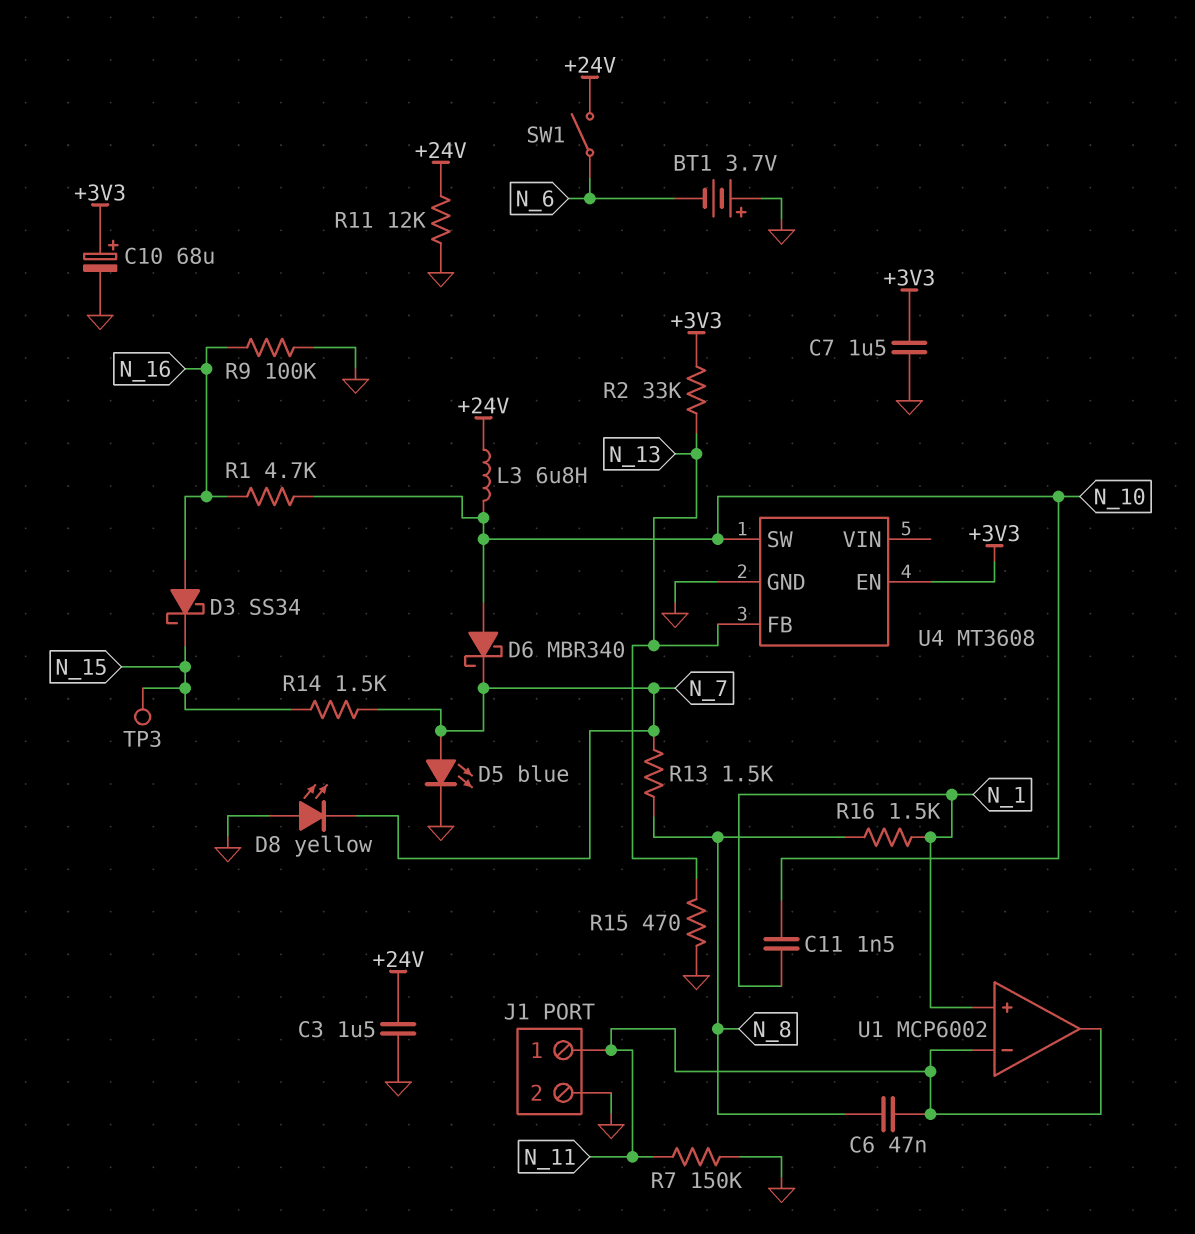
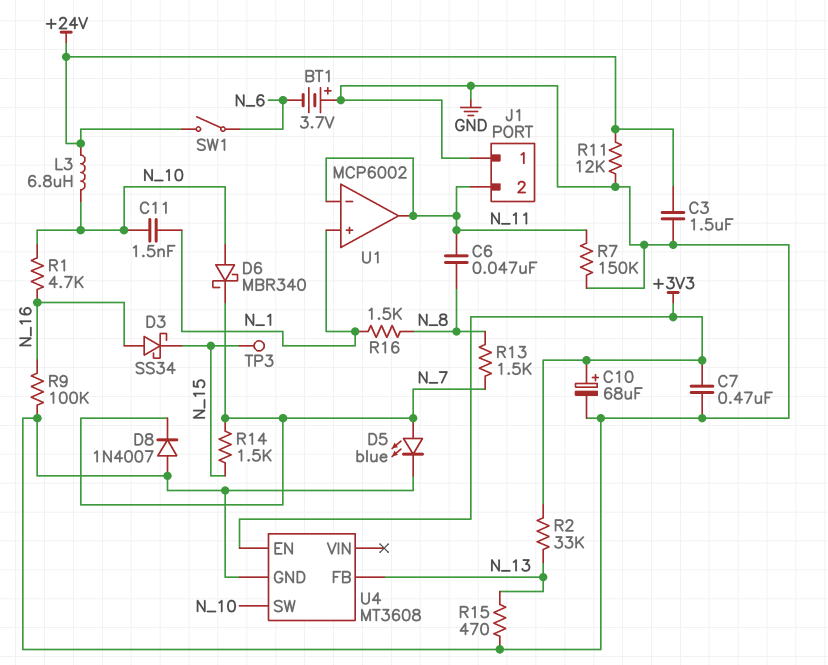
C7: 1.5uF (+3V3, GND) -> 470nF (+3V3, GND)
D8: LED yellow (A GND, K N_7) -> diode 1N4007 (A GND, K N_7)
J1 pin 1: N_11 -> GND
J1 pin 2: GND -> N_11

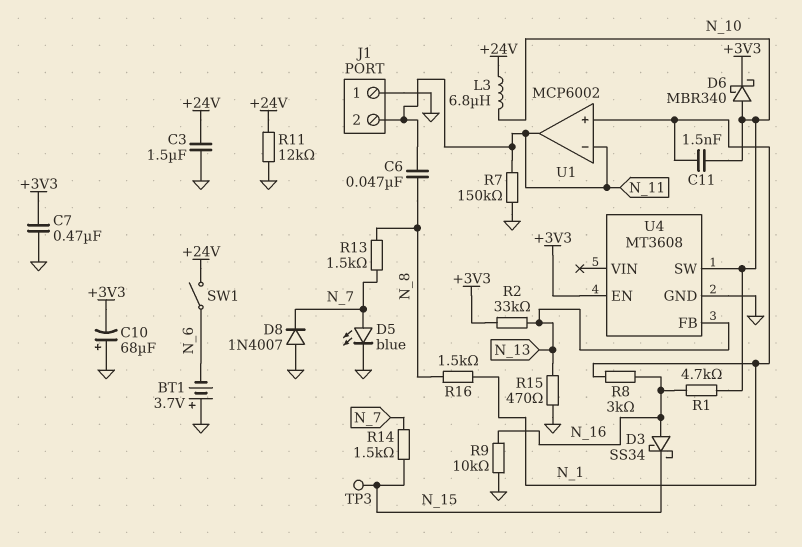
C10: 68uF (plus +3V3, minus GND) -> 68uF (plus GND, minus +3V3)
D6: schottky MBR340 (A N_10, K N_7) -> schottky MBR340 (A N_10, K +3V3)
R8: none -> 3k (N_1, N_16)
R9: 100k (GND, N_16) -> 10k (GND, N_16)

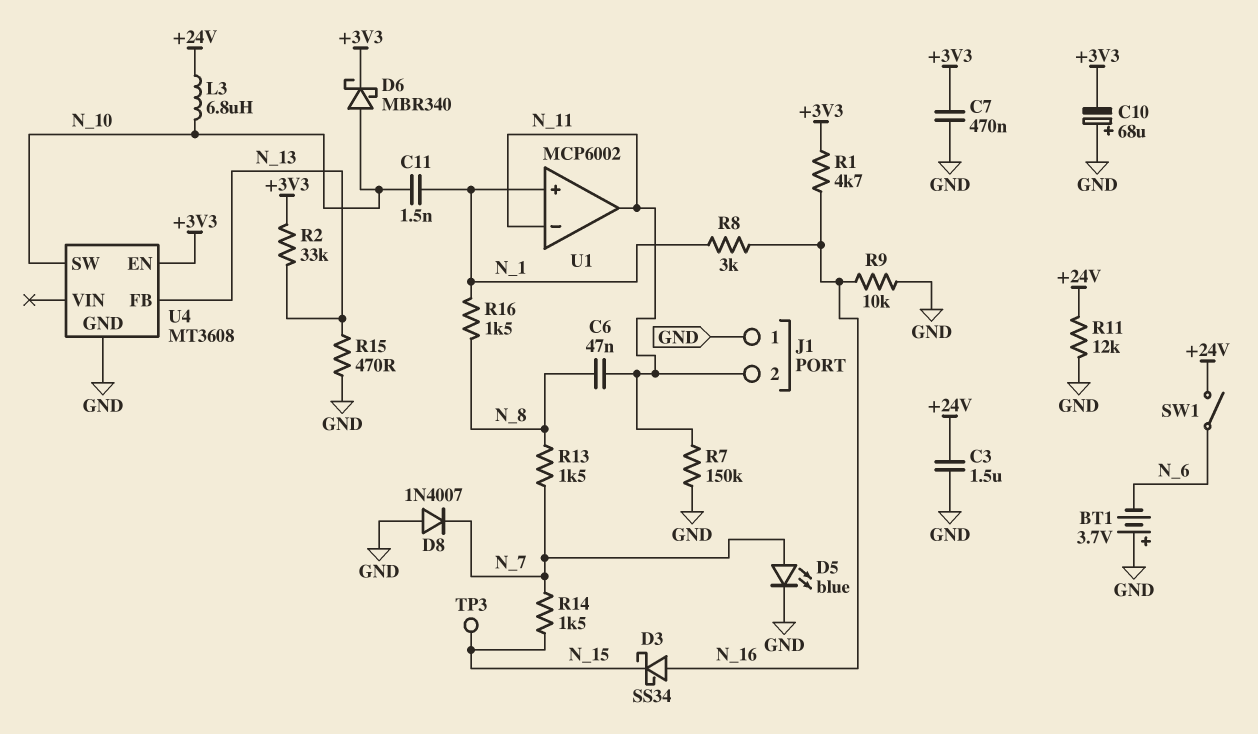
R1: 4.7k (N_10, N_16) -> 4.7k (+3V3, N_16)

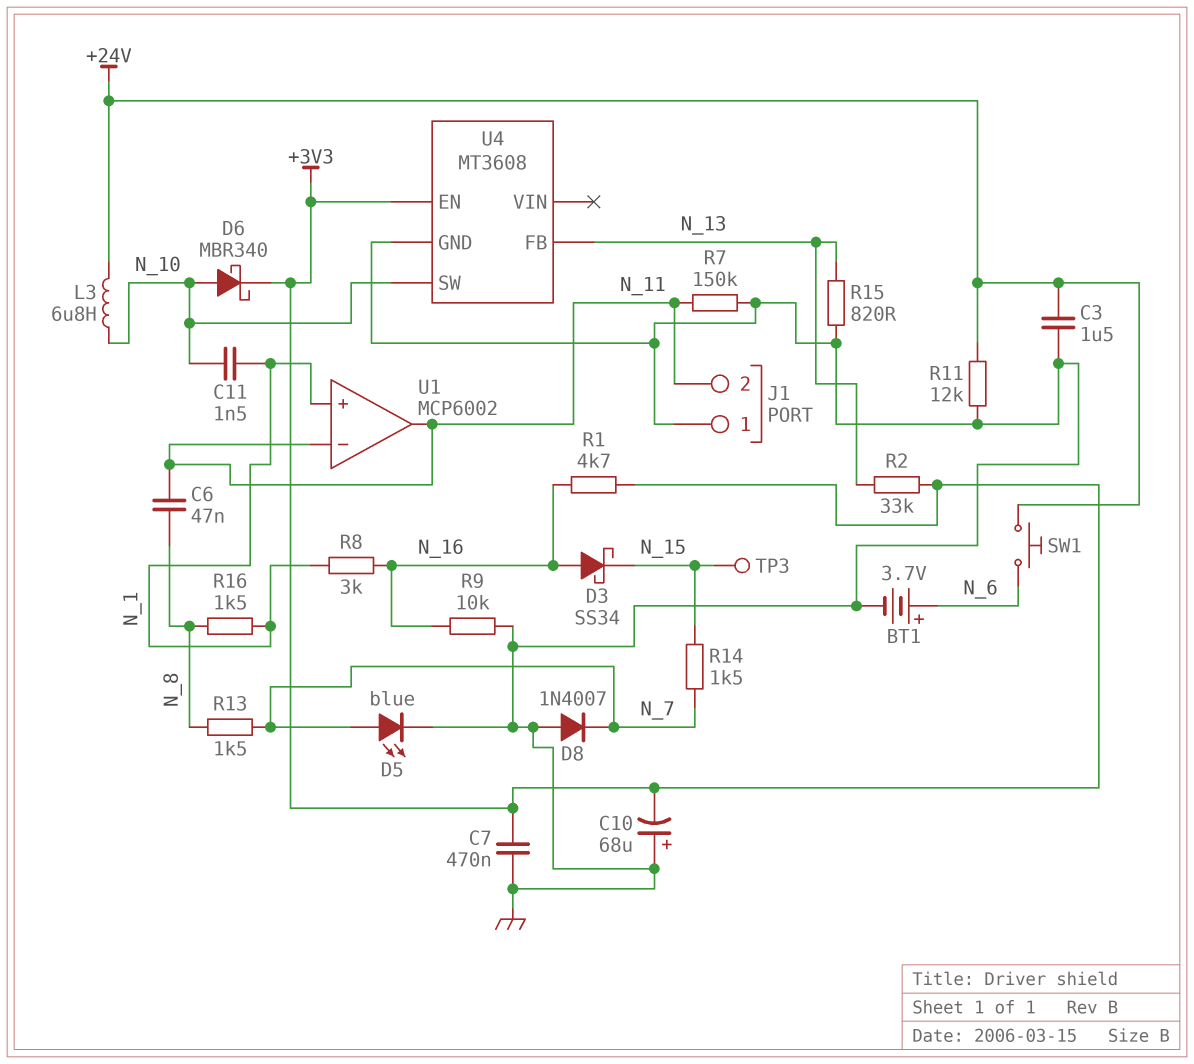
BT1: 3.7V (plus GND, minus N_6) -> 3.7V (plus N_6, minus GND)
R15: 470 (GND, N_13) -> 820 (GND, N_13)
SW1: switch (+24V, N_6) -> button (+24V, N_6)

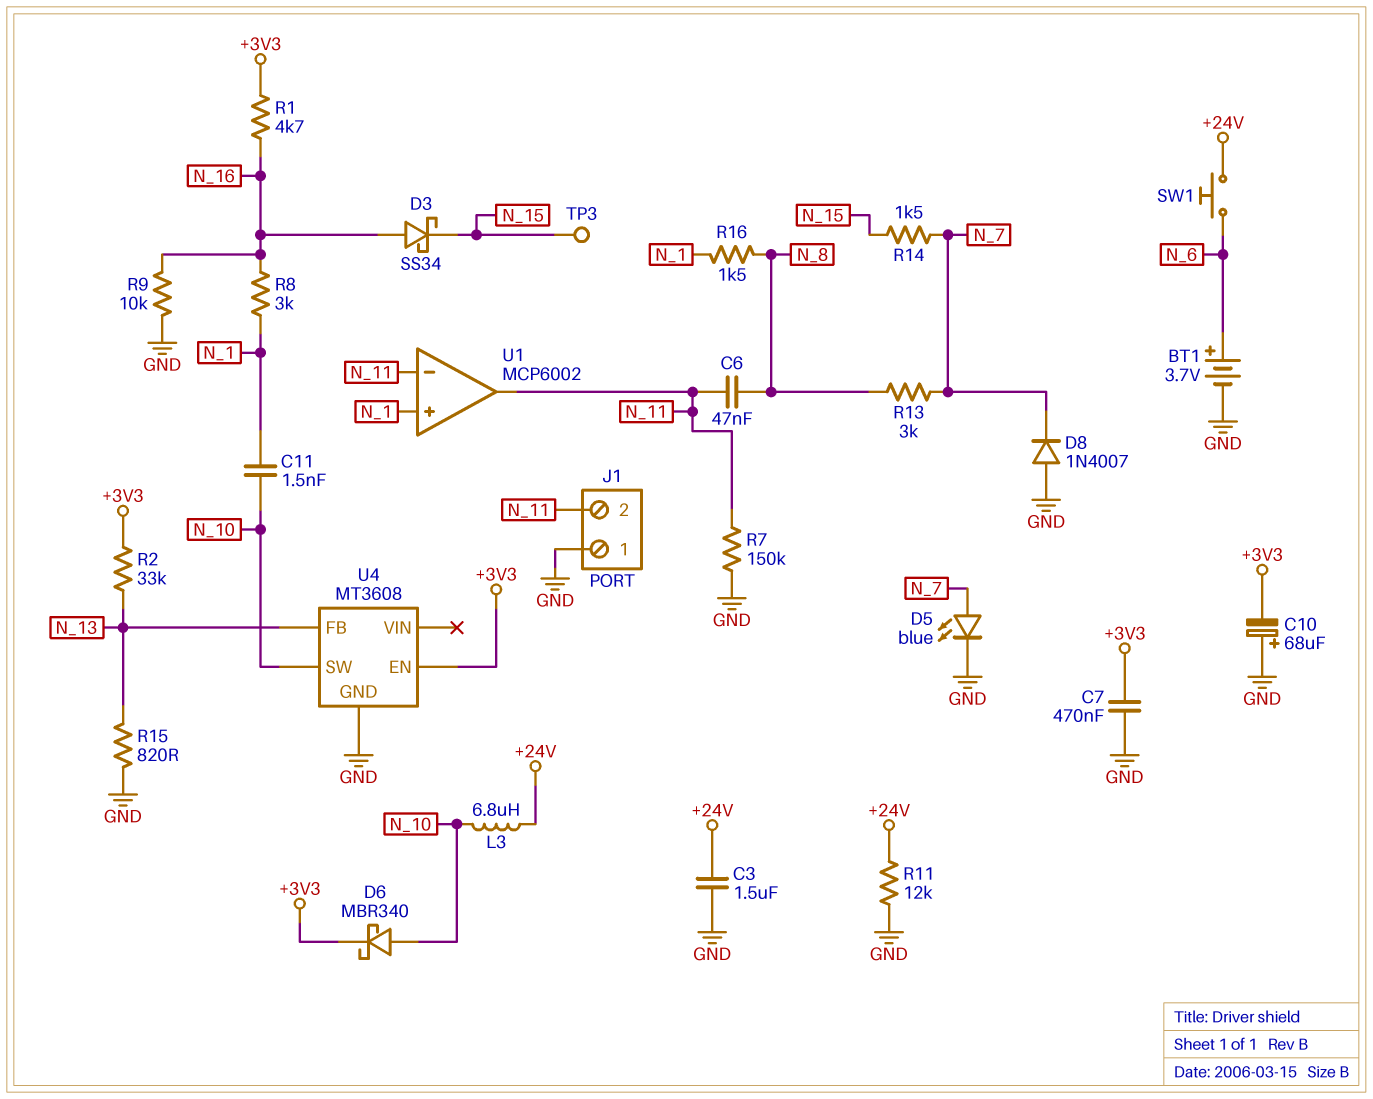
R13: 1.5k (N_7, N_8) -> 3k (N_7, N_8)

